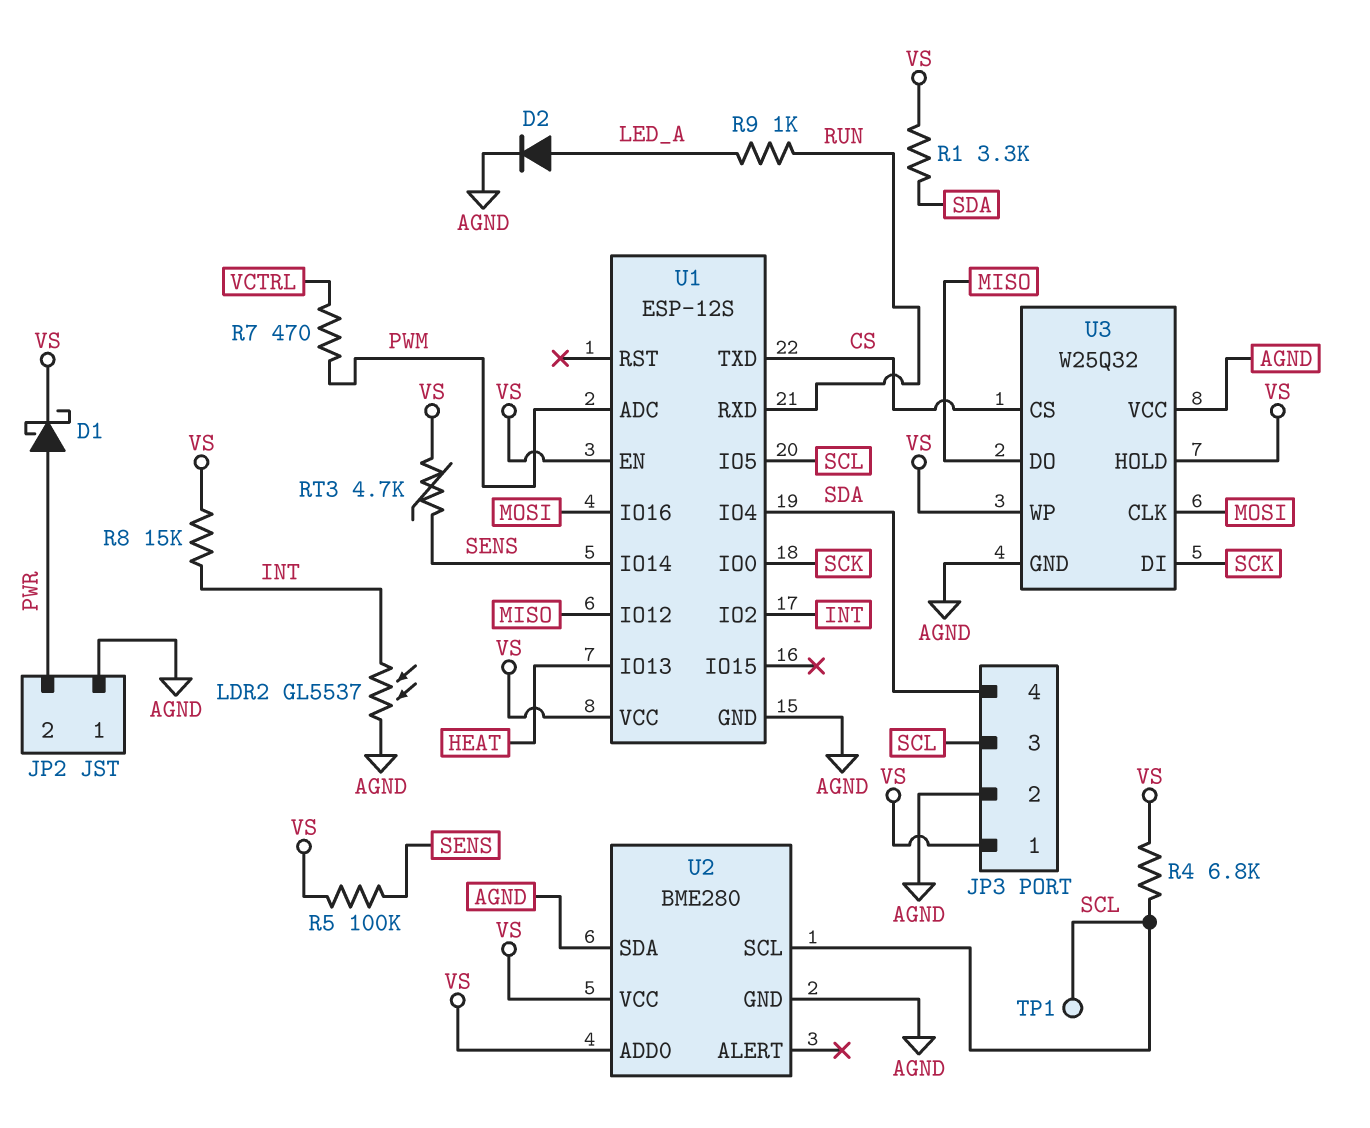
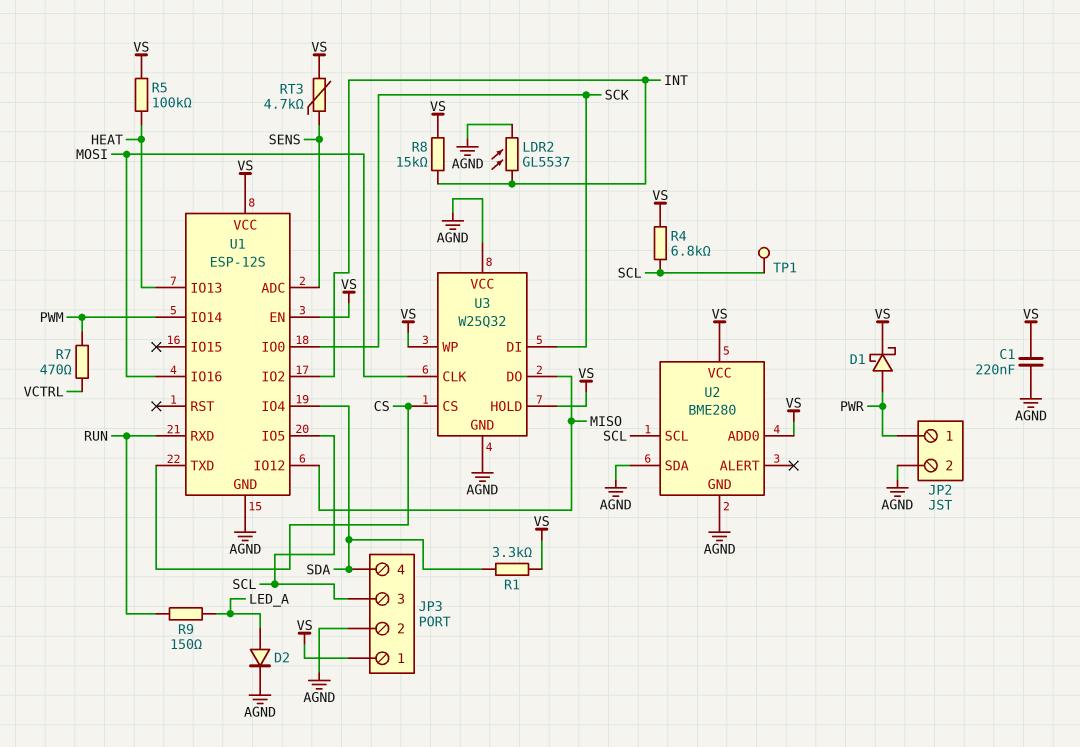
C1: none -> 220nF (AGND, VS)
JP2 pin 1: AGND -> PWR
JP2 pin 2: PWR -> AGND
R5: 100k (SENS, VS) -> 100k (HEAT, VS)
R9: 1k (LED_A, RUN) -> 150 (LED_A, RUN)
U1 pin ADC: PWM -> SENS
U1 pin IO14: SENS -> PWM

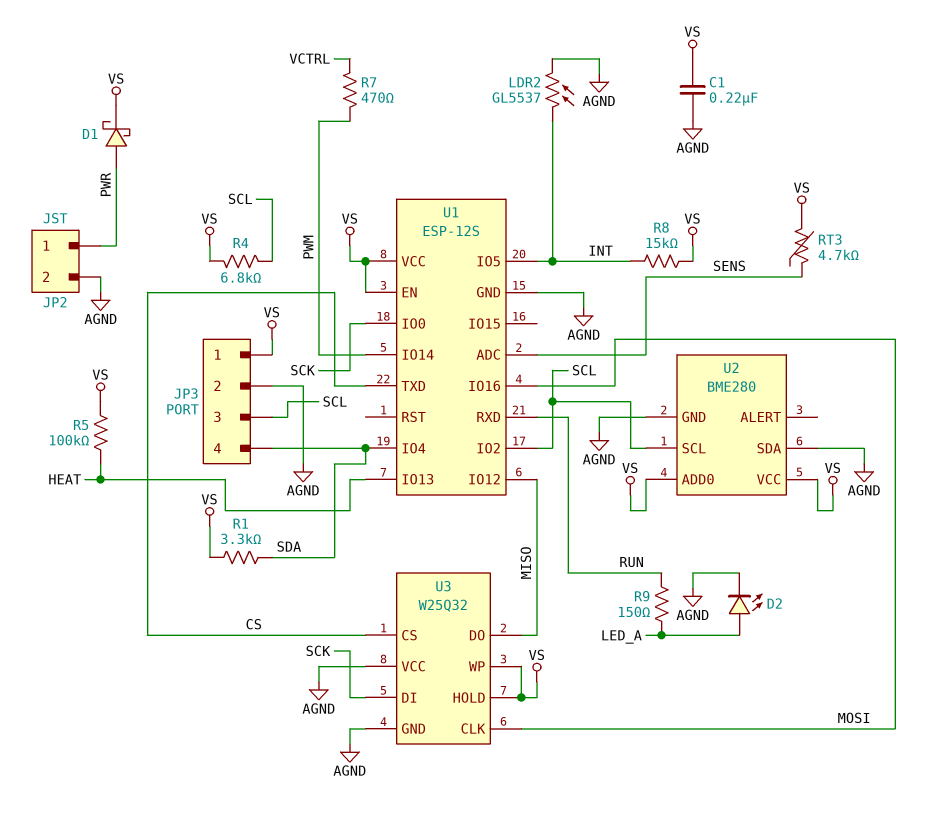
D2: diode (A LED_A, K AGND) -> LED (A LED_A, K AGND)
TP1: test point (SCL) -> none
U1 pin IO2: INT -> SCL
U1 pin IO5: SCL -> INT

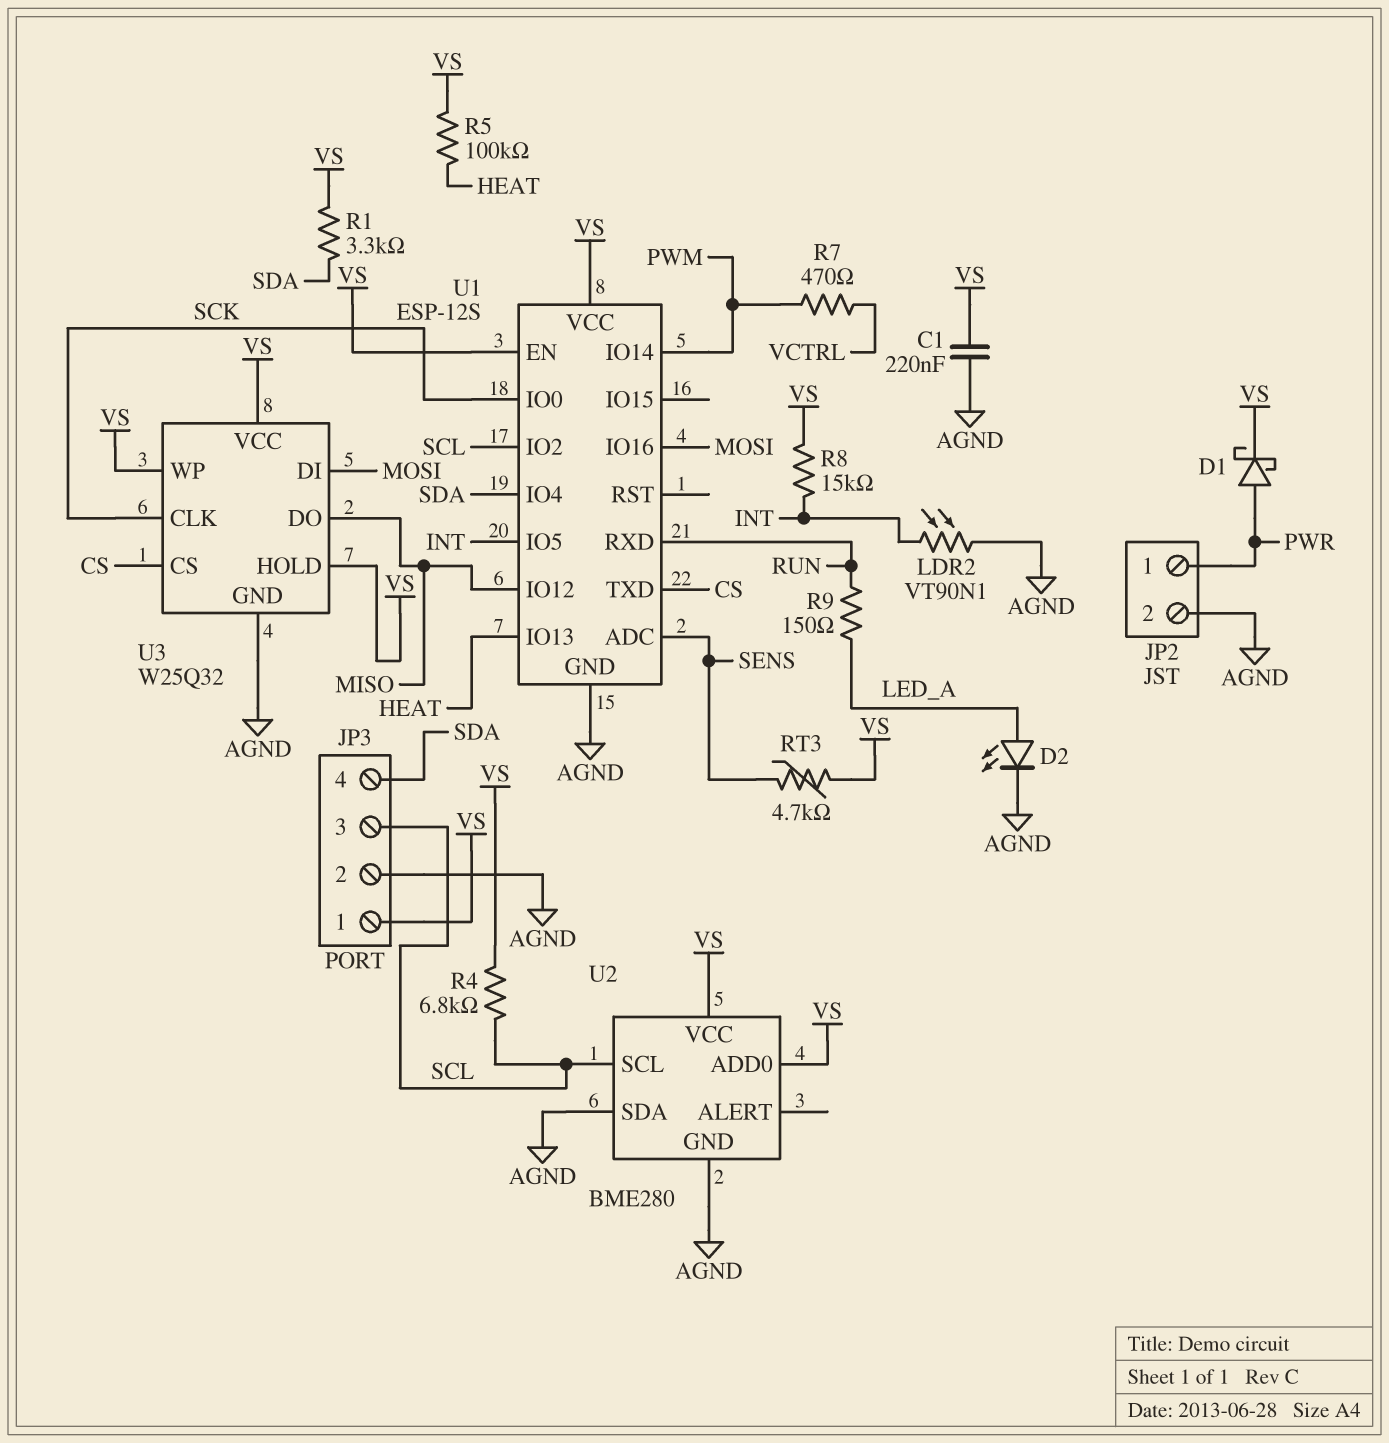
LDR2: GL5537 (AGND, INT) -> VT90N1 (AGND, INT)
U3 pin CLK: MOSI -> SCK
U3 pin DI: SCK -> MOSI
U3 pin VCC: AGND -> VS

